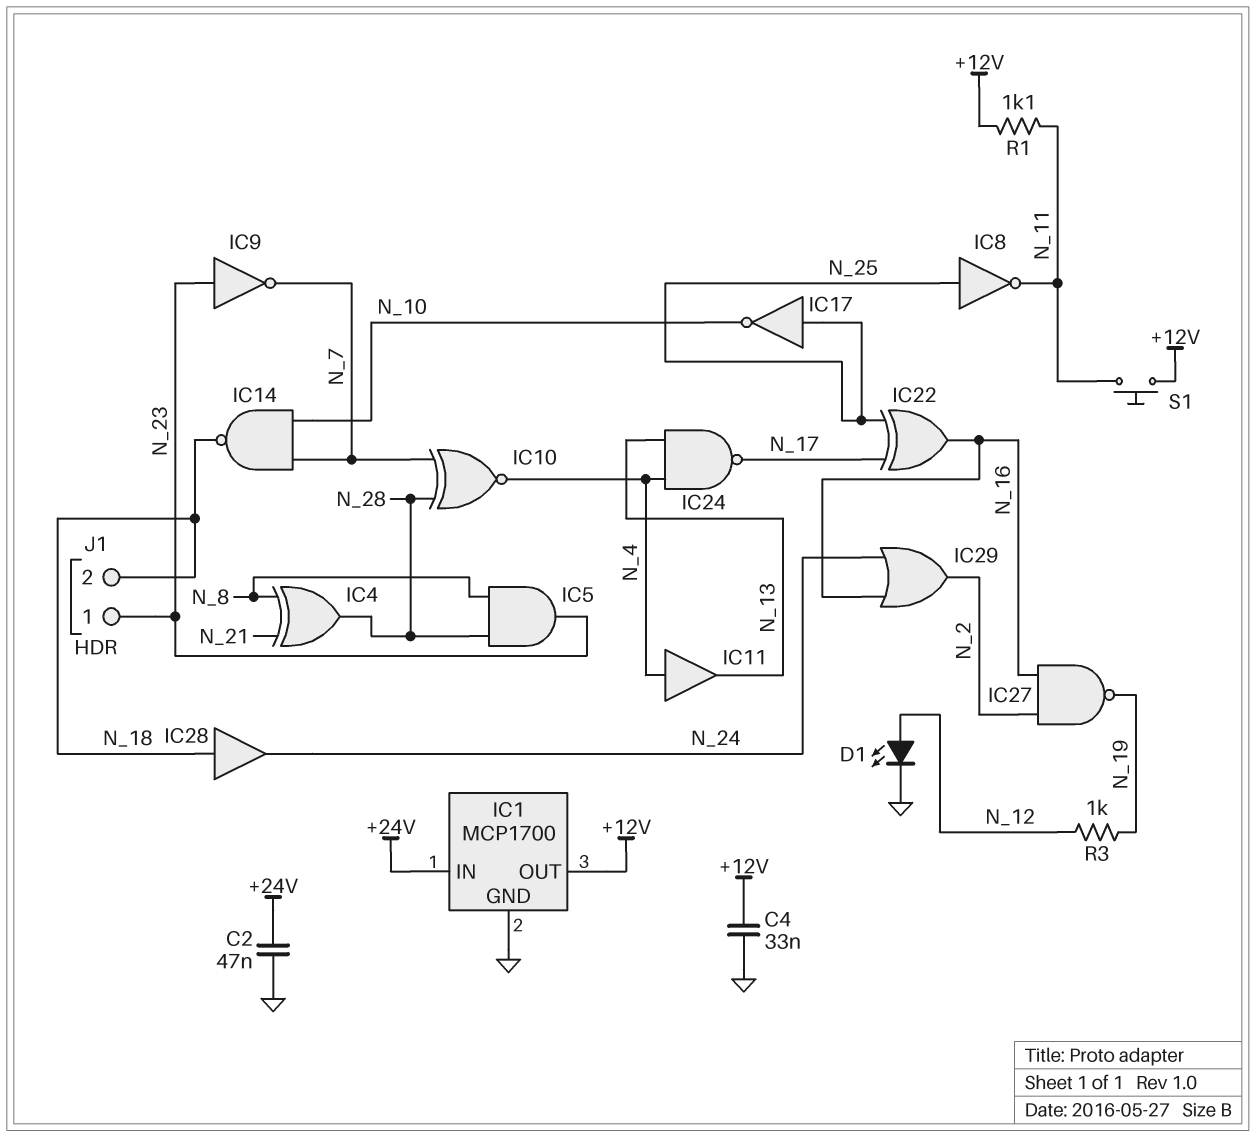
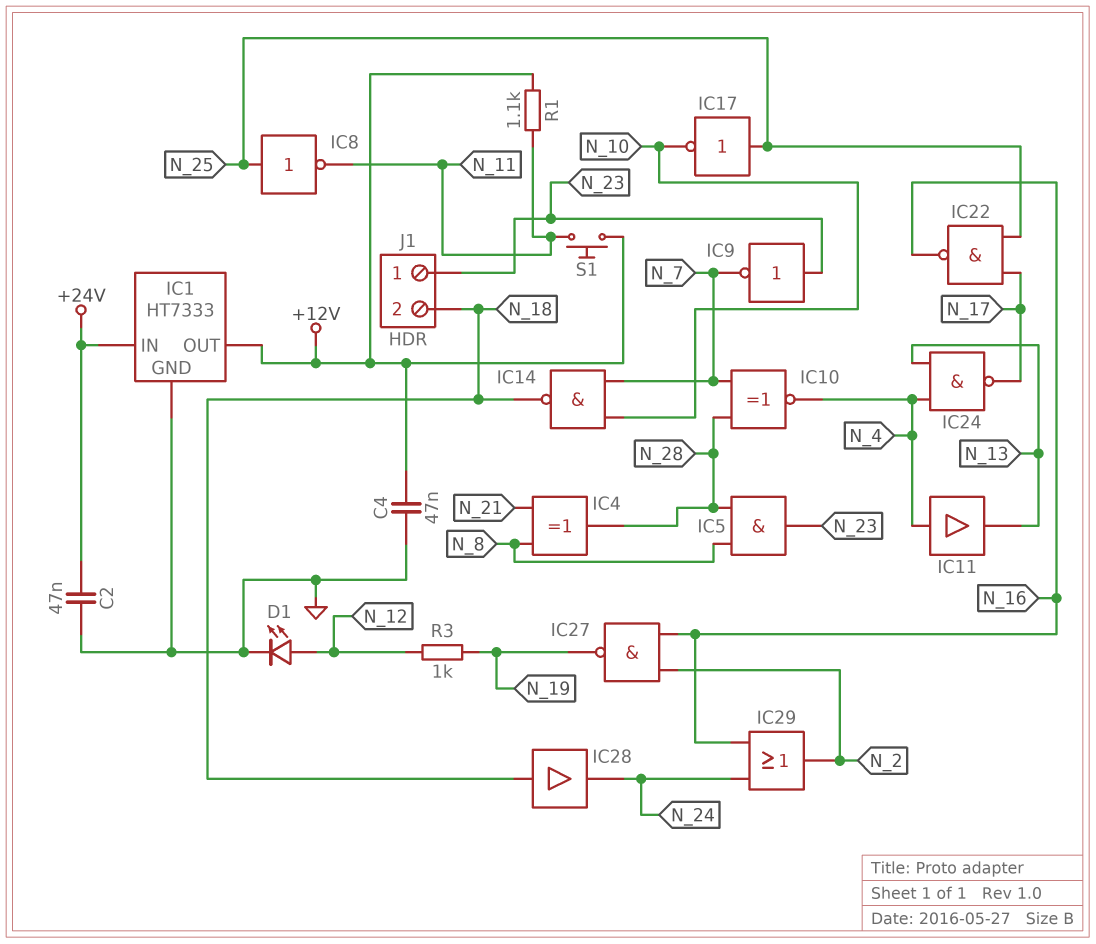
C4: 33nF (+12V, GND) -> 47nF (+12V, GND)
IC1: MCP1700 -> HT7333
IC22: XOR (in N_17, in N_25, out N_16) -> NAND (in N_17, in N_25, out N_16)

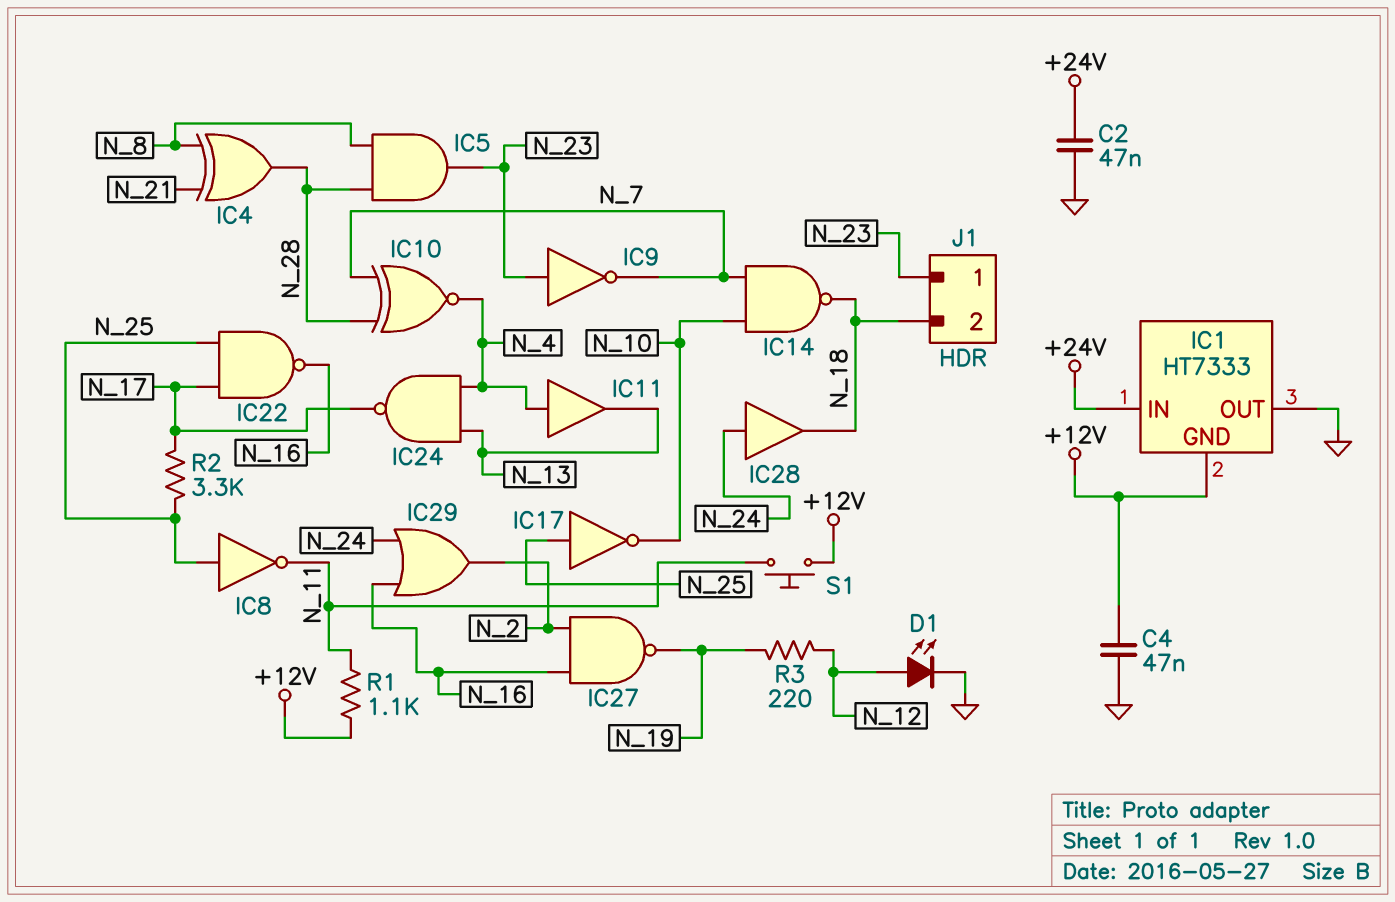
IC1 pin GND: GND -> +12V
IC1 pin OUT: +12V -> GND
IC28: buffer (in N_18, out N_24) -> buffer (in N_24, out N_18)
R2: none -> 3.3k (N_17, N_25)
R3: 1k (N_12, N_19) -> 220 (N_12, N_19)

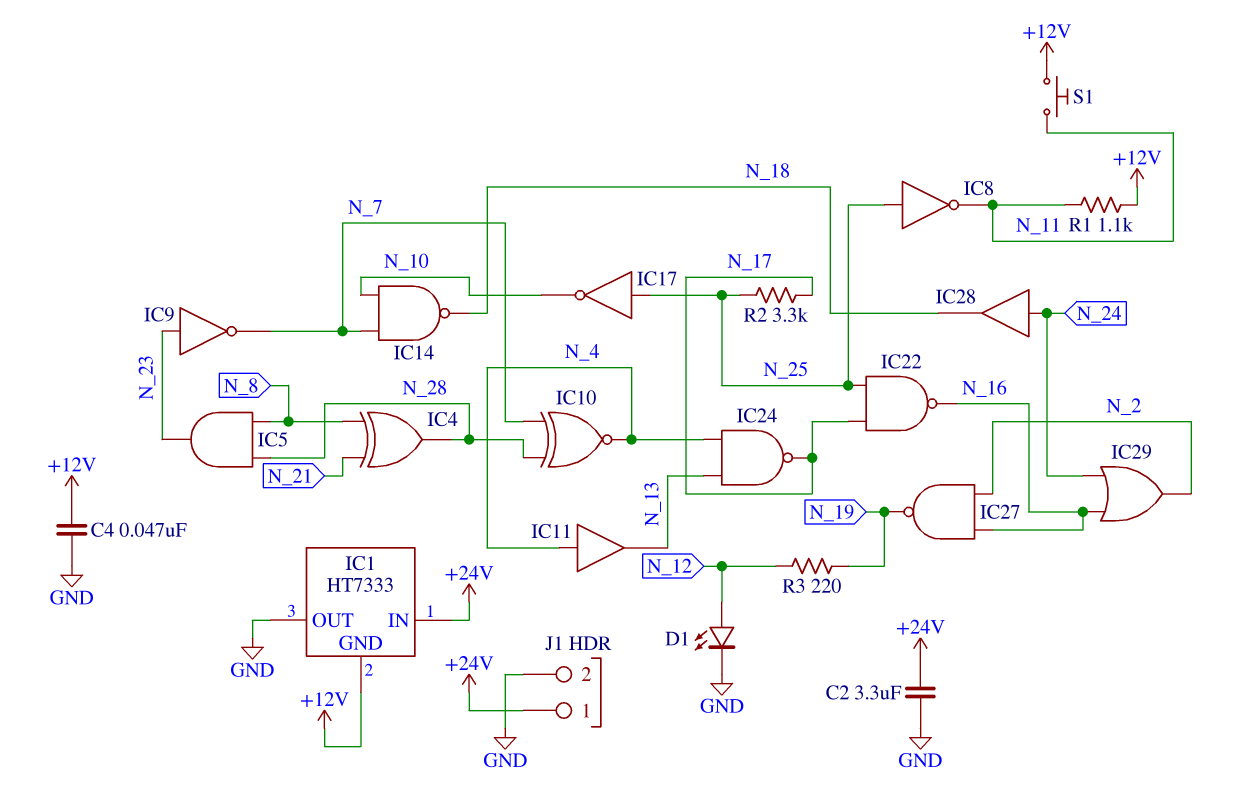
C2: 47nF (+24V, GND) -> 3.3uF (+24V, GND)
J1 pin 1: N_23 -> +24V
J1 pin 2: N_18 -> GND

